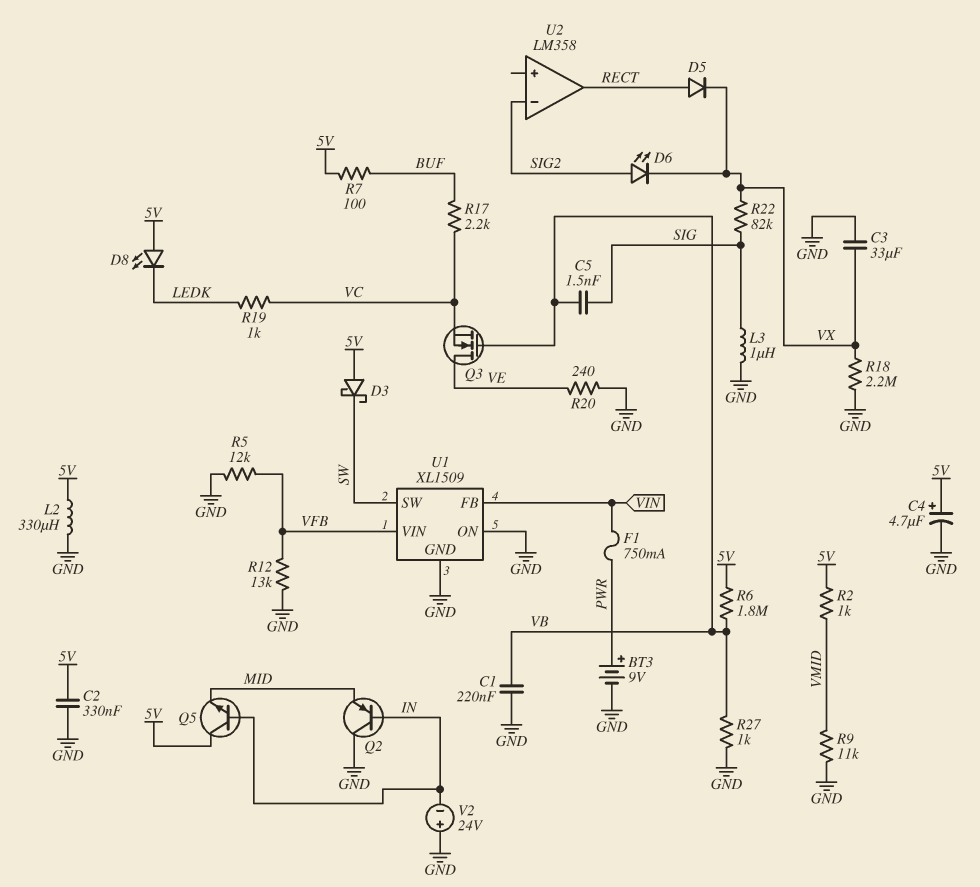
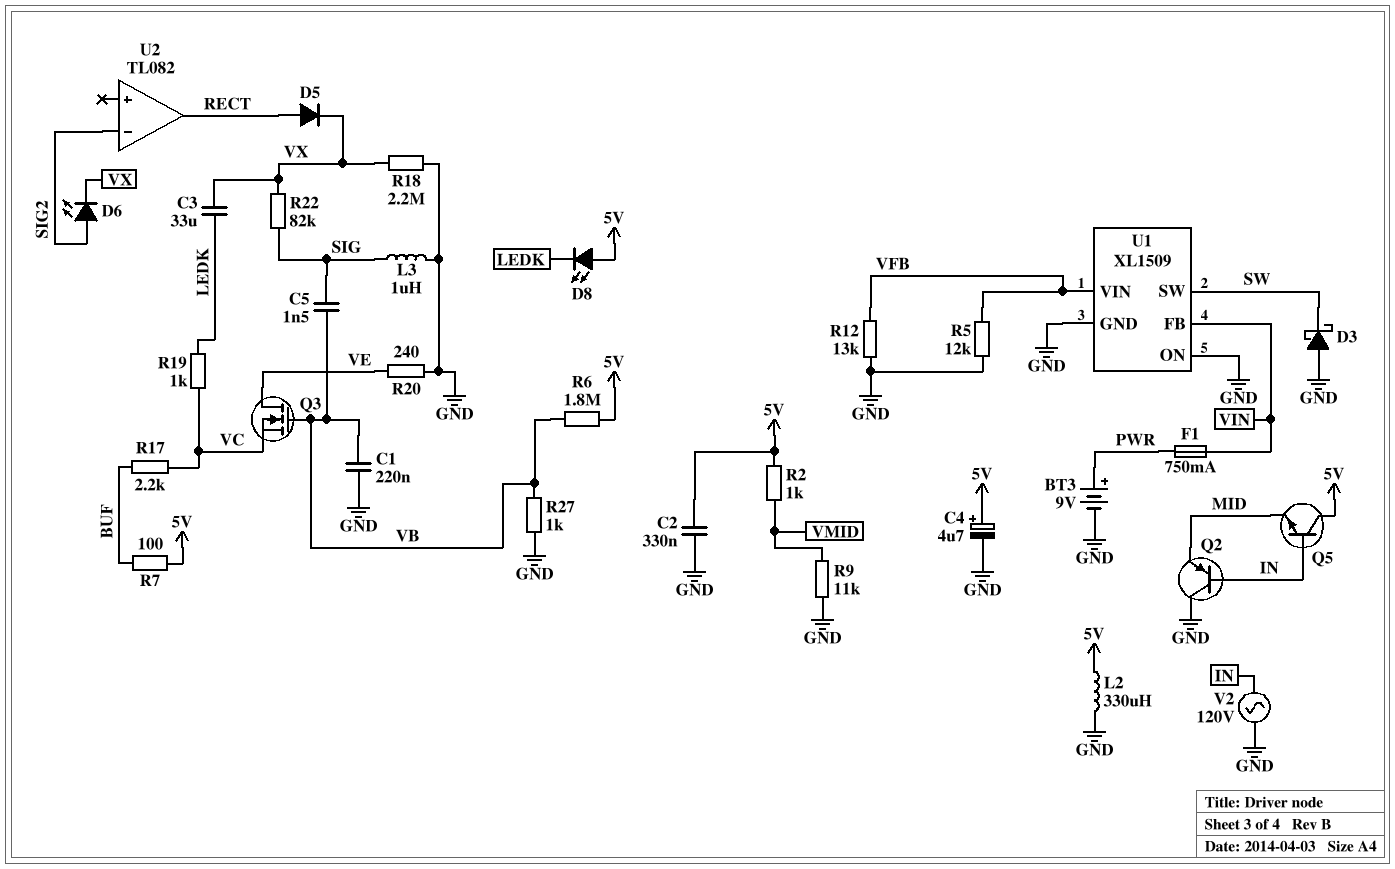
C3: 33uF (GND, VX) -> 33uF (LEDK, VX)
D3: schottky (A 5V, K SW) -> schottky (A GND, K SW)
U2: LM358 -> TL082
V2: 24V (plus GND, minus IN) -> AC 120V (GND, IN)

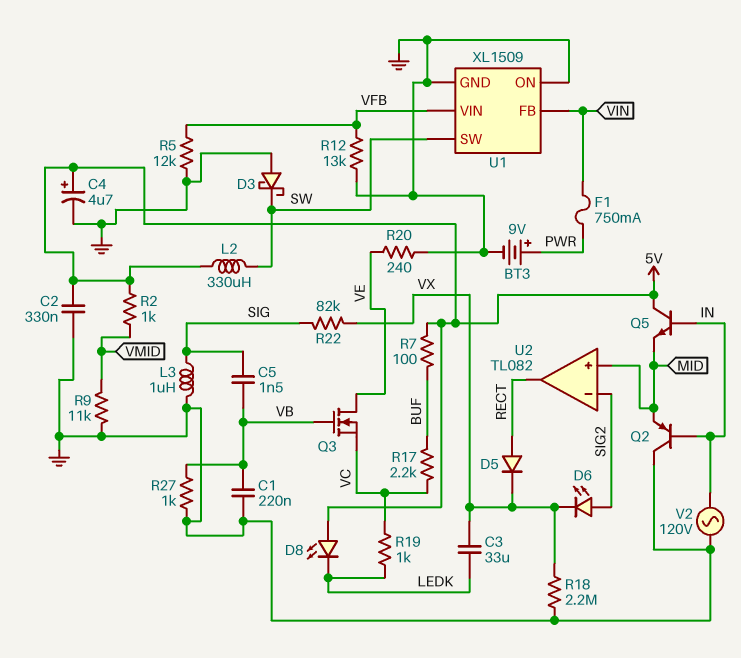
L2: 330uH (5V, GND) -> 330uH (5V, SW)
R6: 1.8M (5V, VB) -> none
U2 pin in+: none -> MID

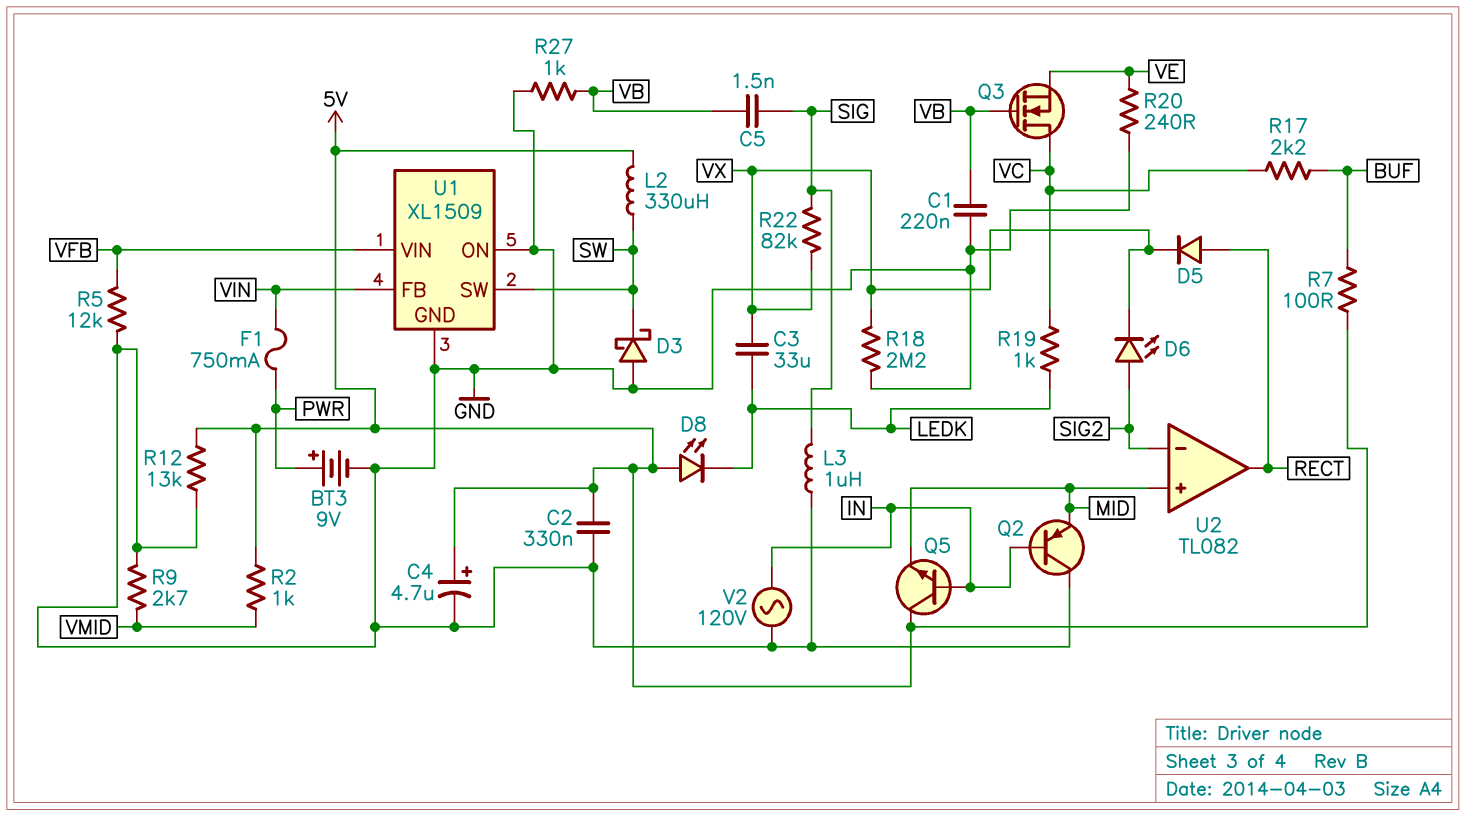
Q3: NMOS (G VB, D VE, S VC) -> NMOS (G VB, D VC, S VE)
R9: 11k (GND, VMID) -> 2.7k (GND, VMID)
R12: 13k (GND, VFB) -> 13k (5V, GND)

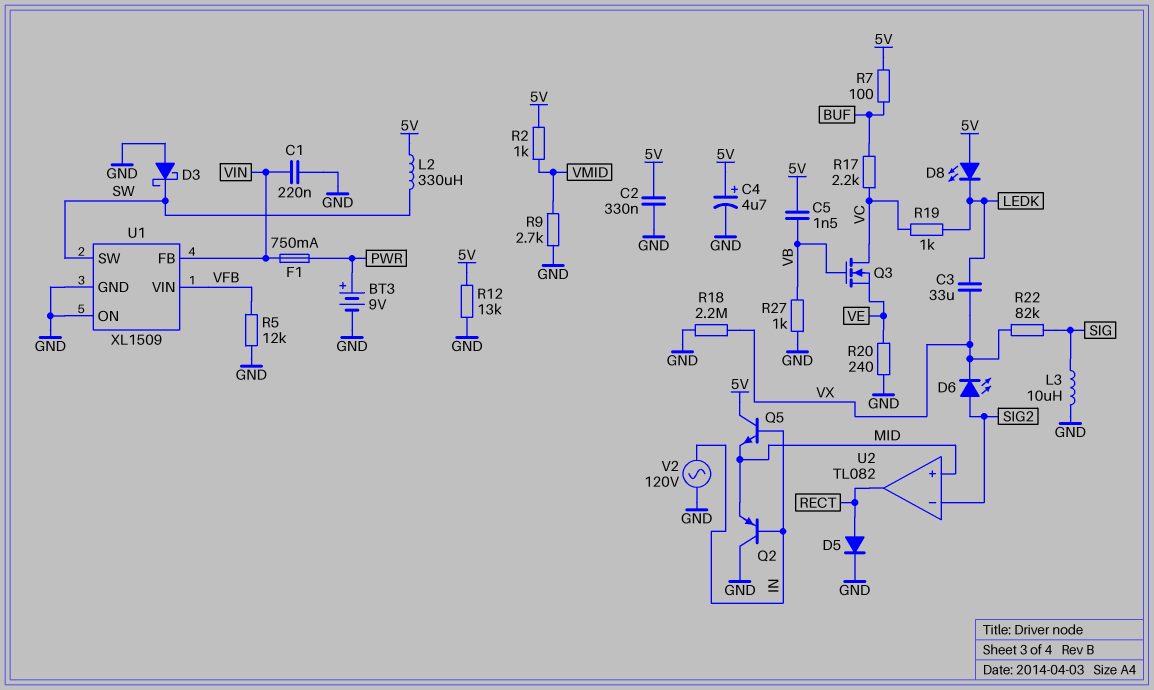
C1: 220nF (GND, VB) -> 220nF (GND, VIN)
C5: 1.5nF (SIG, VB) -> 1.5nF (5V, VB)
D5: diode (A RECT, K VX) -> diode (A RECT, K GND)
L3: 1uH (GND, SIG) -> 10uH (GND, SIG)

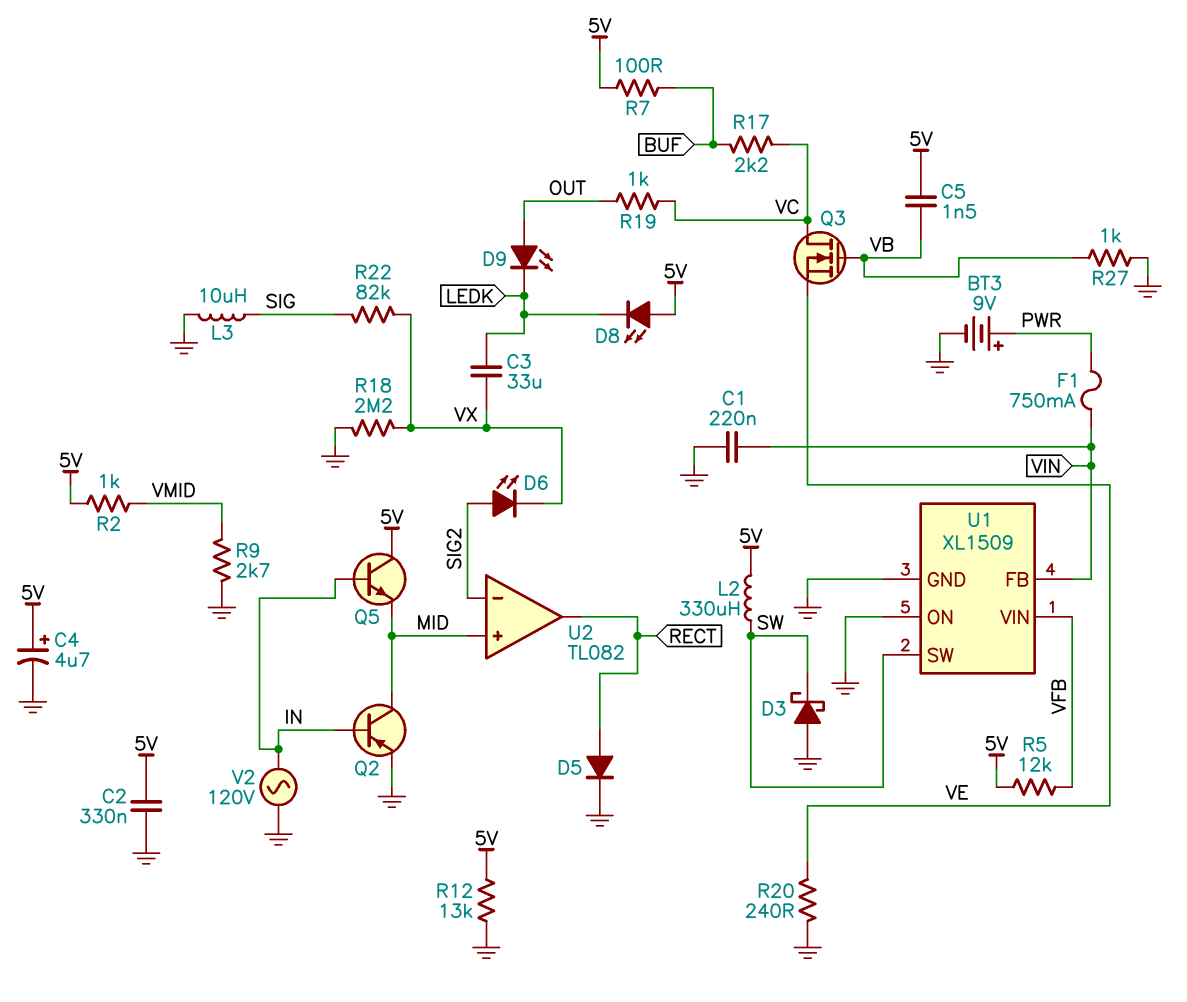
D9: none -> LED (A OUT, K LEDK)
Q2: PNP (B IN, C GND, E MID) -> PNP (B IN, C MID, E GND)
R5: 12k (GND, VFB) -> 12k (5V, VFB)
R19: 1k (LEDK, VC) -> 1k (OUT, VC)

